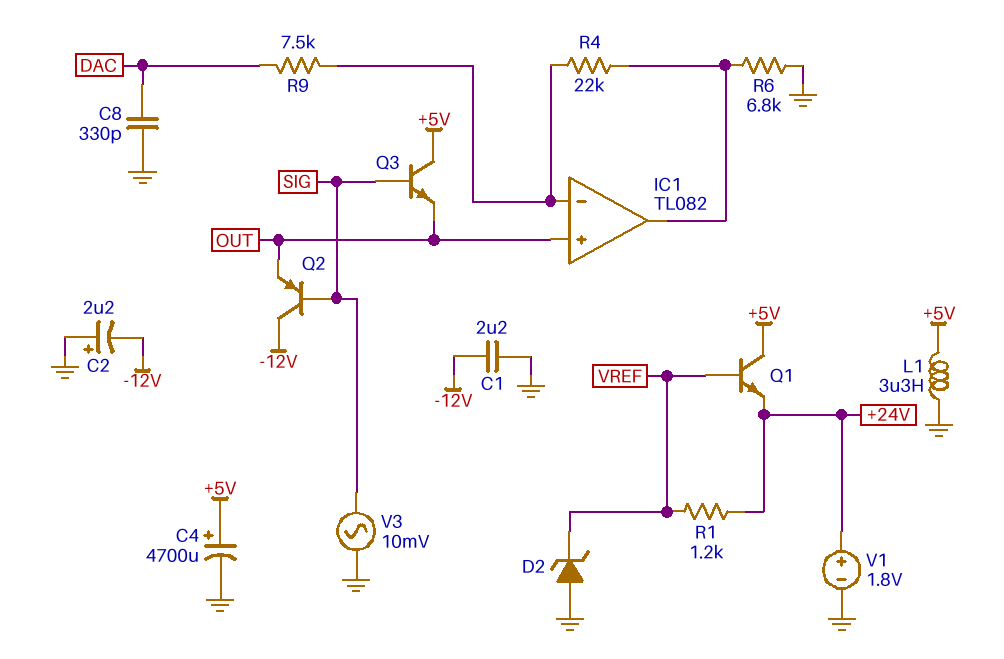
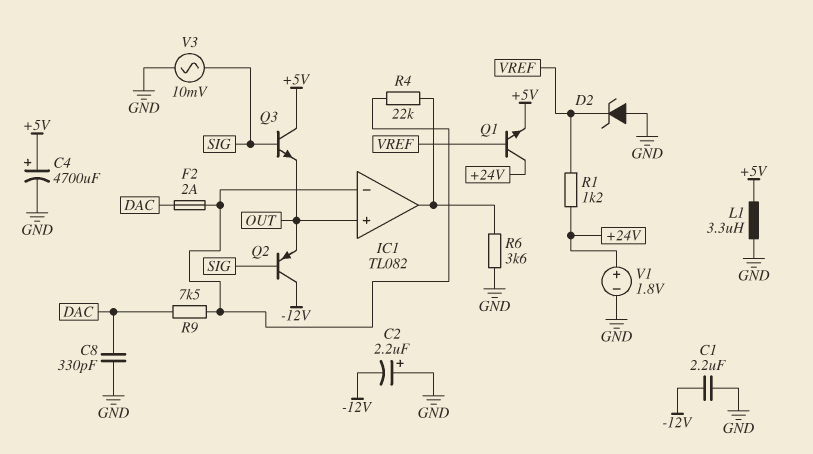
F2: none -> 2A (DAC, IC1/in-)
Q1: NPN (B VREF, C +5V, E +24V) -> NPN (B VREF, C +24V, E +5V)
R6: 6.8k (GND, IC1/out) -> 3.6k (GND, IC1/out)

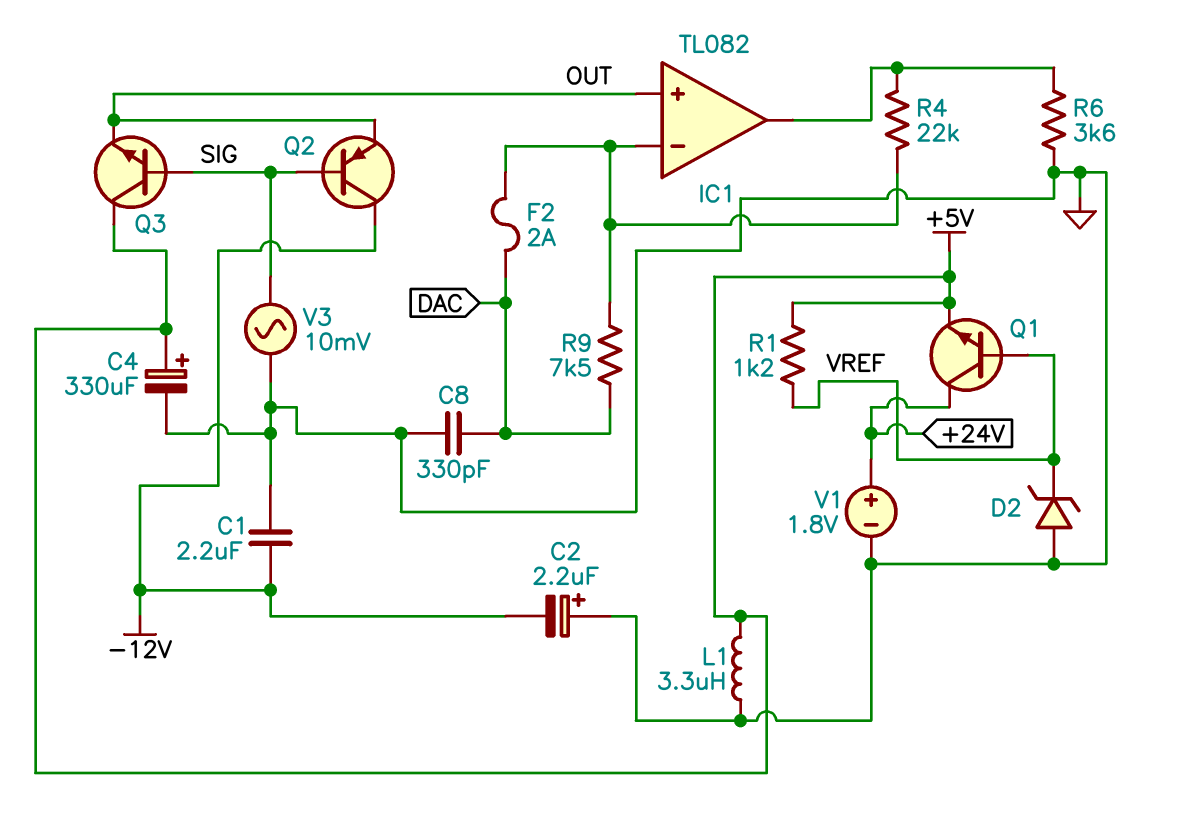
C4: 4700uF (plus +5V, minus GND) -> 330uF (plus +5V, minus GND)
R1: 1.2k (+24V, VREF) -> 1.2k (+5V, VREF)

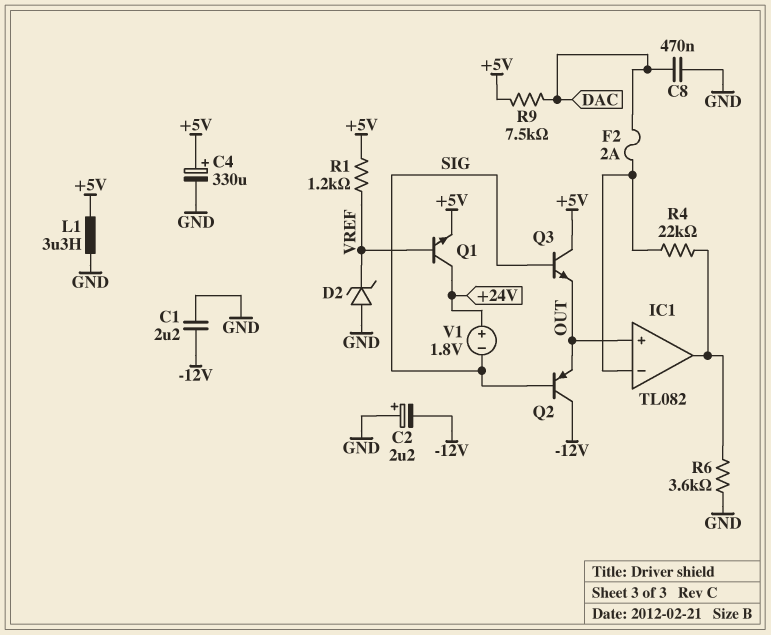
C8: 330pF (DAC, GND) -> 470nF (DAC, GND)
R9: 7.5k (DAC, IC1/in-) -> 7.5k (+5V, DAC)
V1: 1.8V (plus +24V, minus GND) -> 1.8V (plus +24V, minus SIG)
V3: AC 10mV (GND, SIG) -> none

